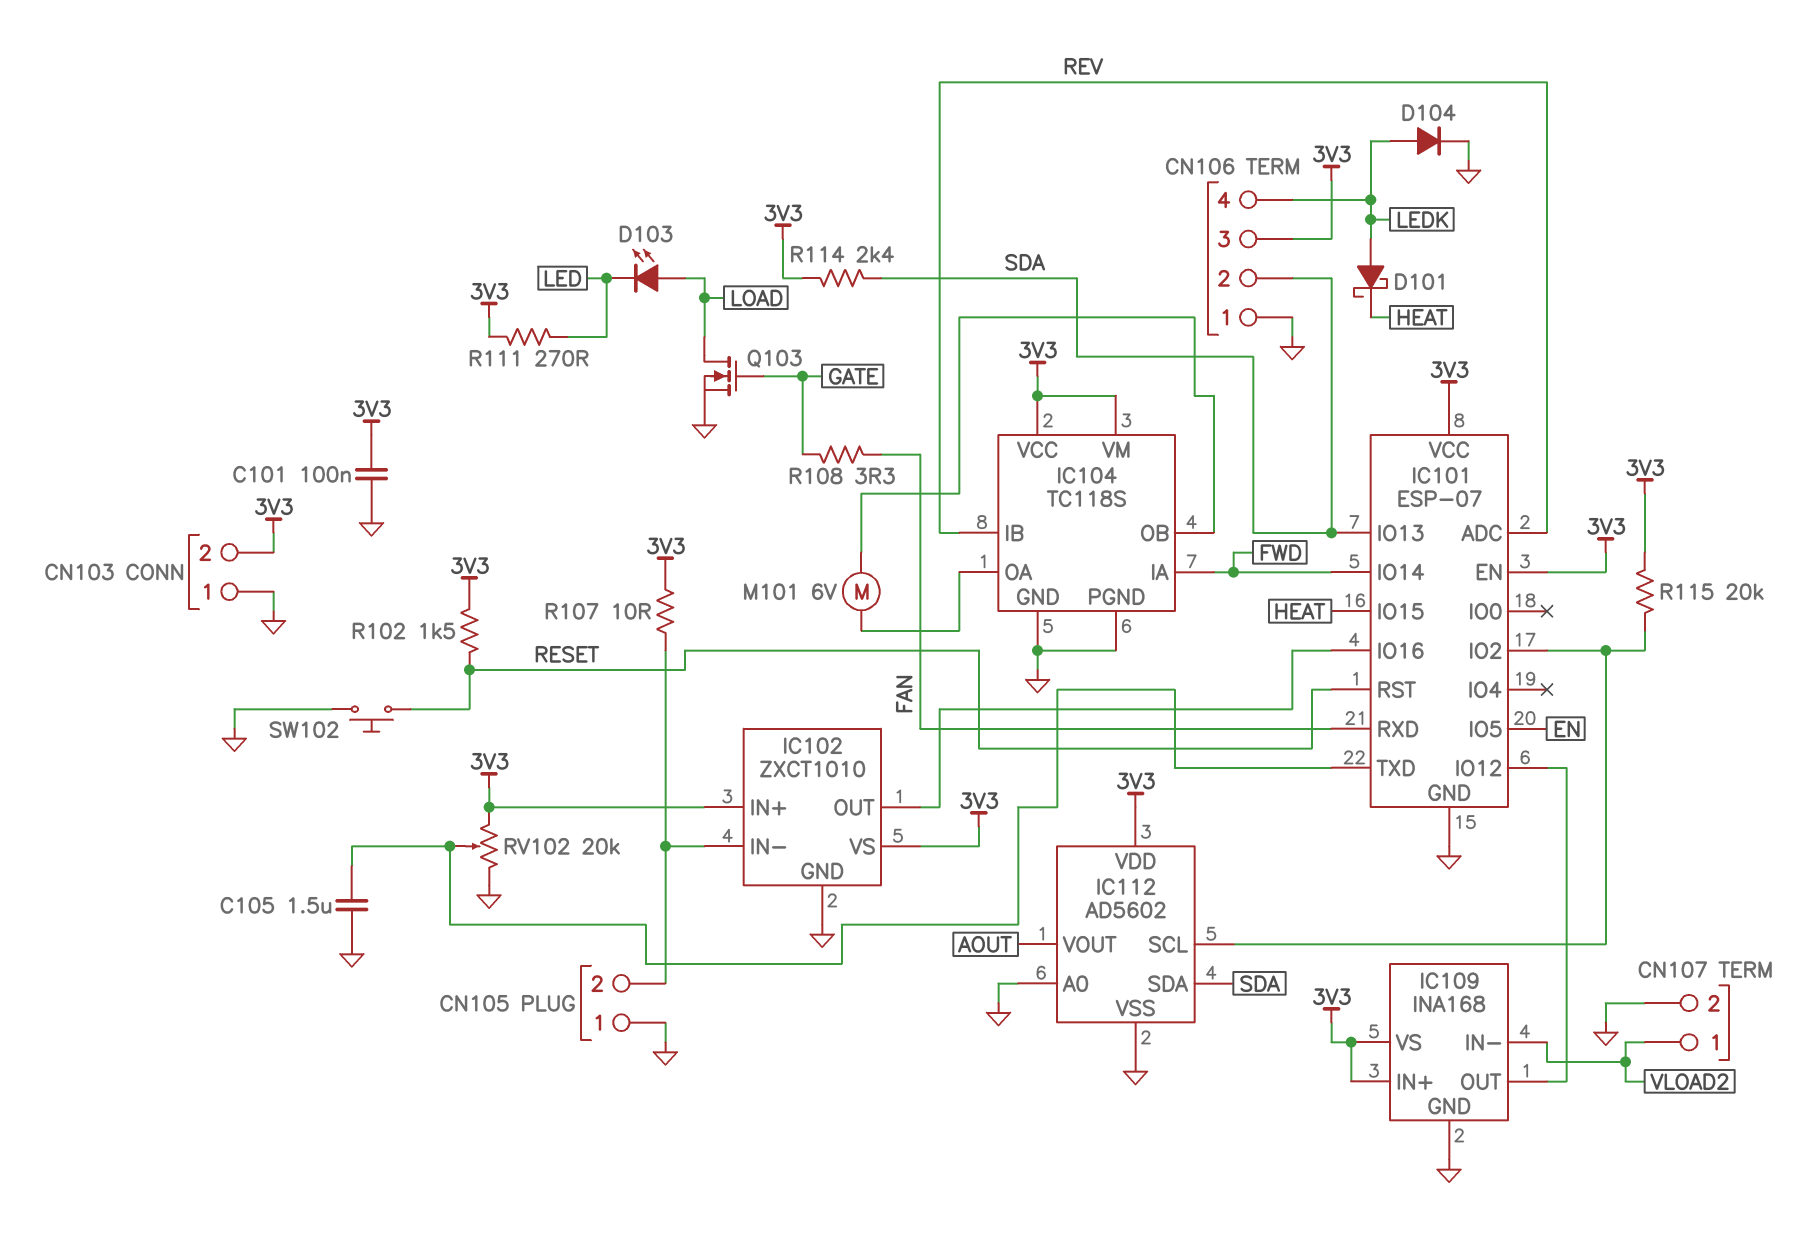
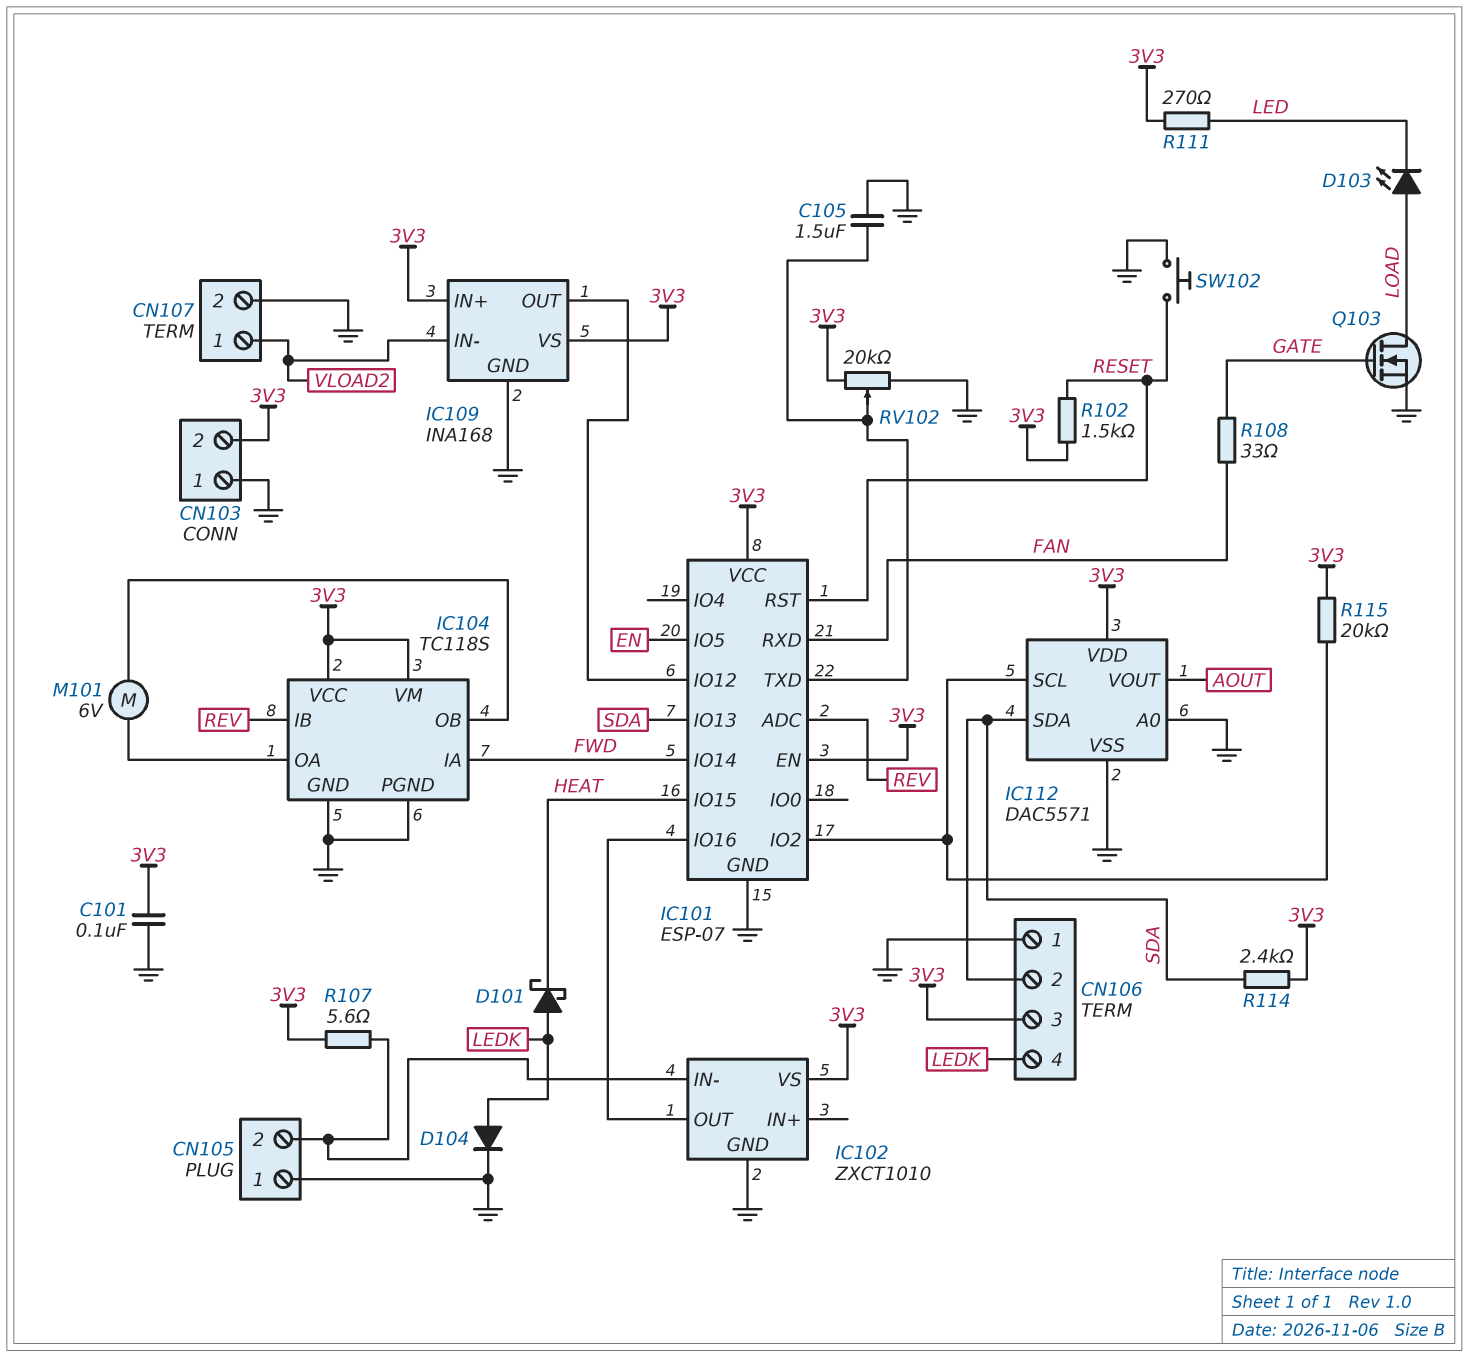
IC102 pin IN+: 3V3 -> none
IC112: AD5602 -> DAC5571
R107: 10 (3V3, CN105/2) -> 5.6 (3V3, CN105/2)
R108: 3.3 (FAN, GATE) -> 33 (FAN, GATE)

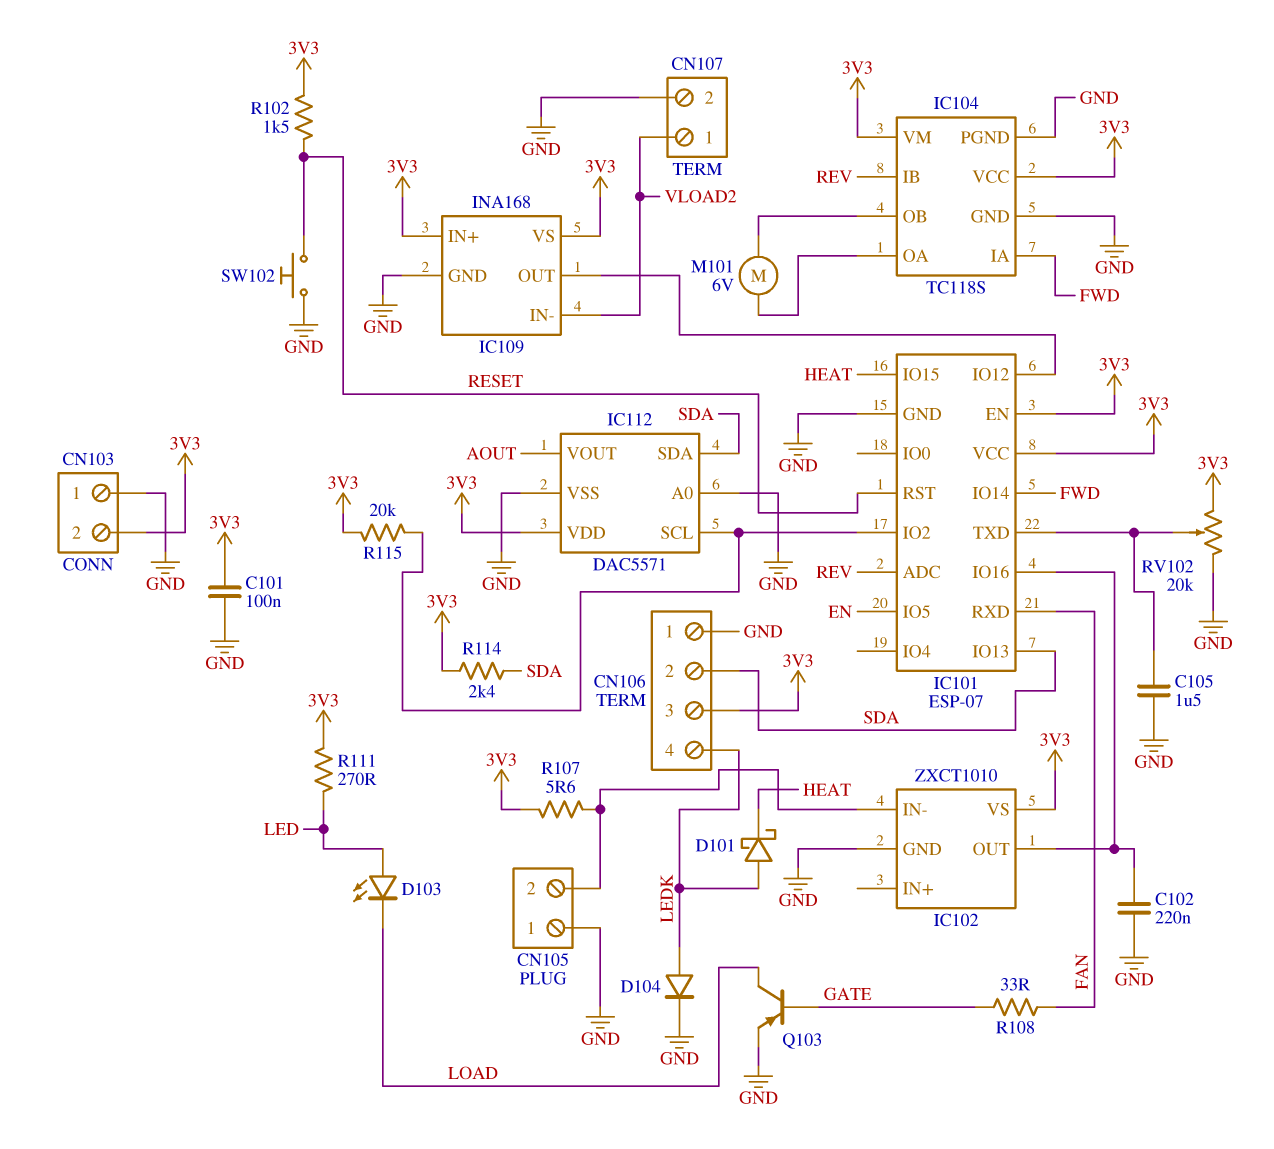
C102: none -> 220nF (GND, IC101/IO16)
D103: LED (A LOAD, K LED) -> LED (A LED, K LOAD)
Q103: NMOS (G GATE, D LOAD, S GND) -> PNP (B GATE, C LOAD, E GND)

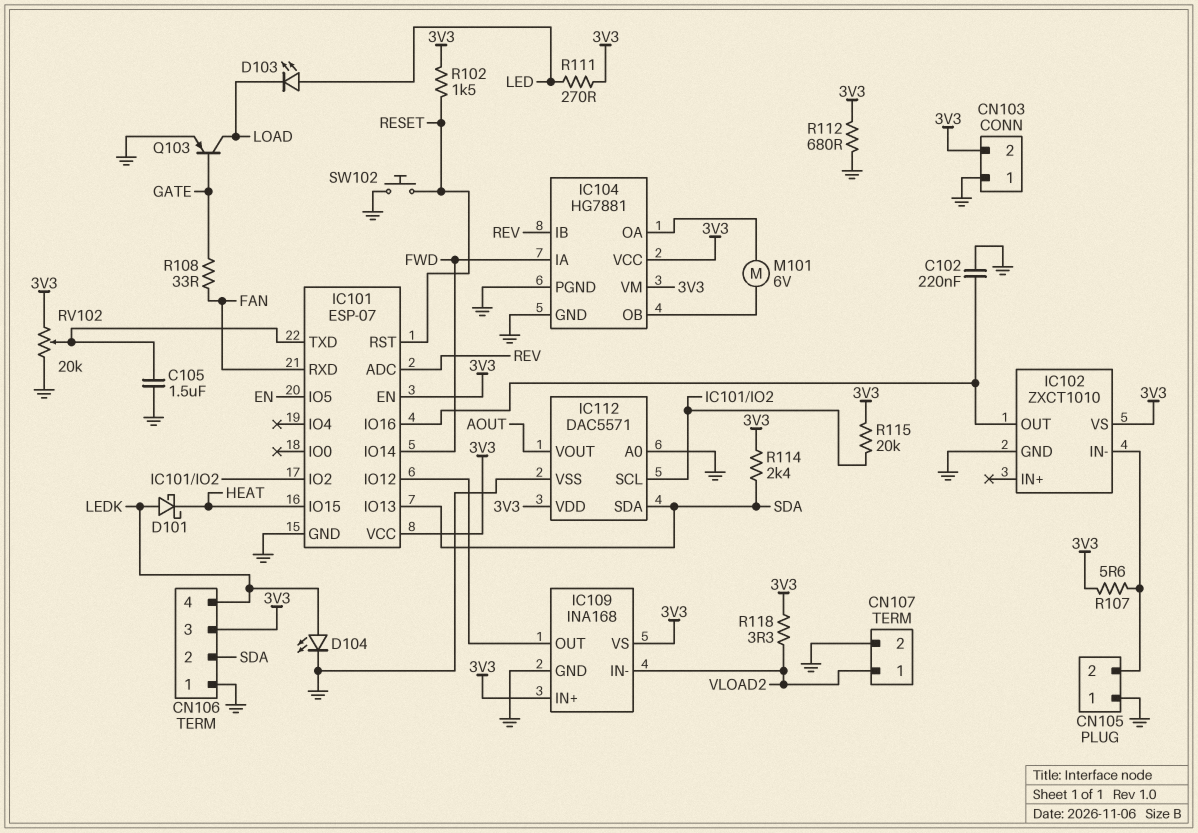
C101: 100nF (3V3, GND) -> none
D104: diode (A LEDK, K GND) -> LED (A LEDK, K GND)
IC104: TC118S -> HG7881
R112: none -> 680 (3V3, GND)
R118: none -> 3.3 (3V3, VLOAD2)

